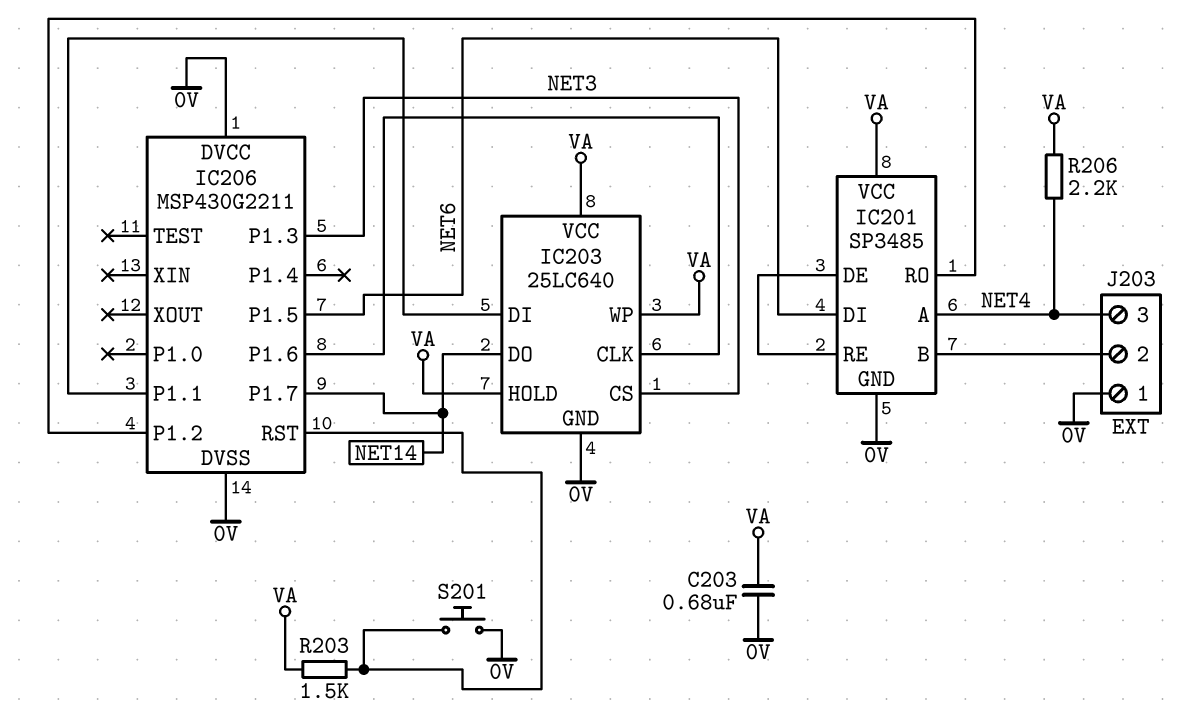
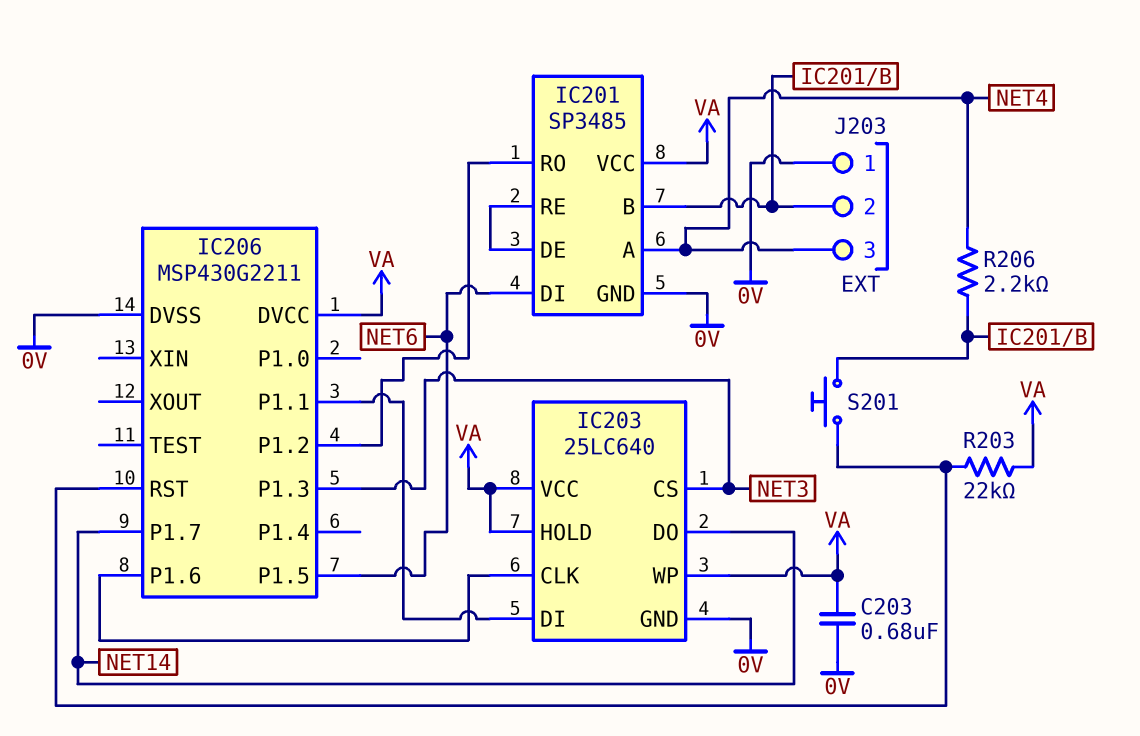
IC206 pin DVCC: 0V -> VA
R203: 1.5k (IC206/RST, VA) -> 22k (IC206/RST, VA)
R206: 2.2k (NET4, VA) -> 2.2k (IC201/B, NET4)
S201: button (0V, IC206/RST) -> button (IC201/B, IC206/RST)

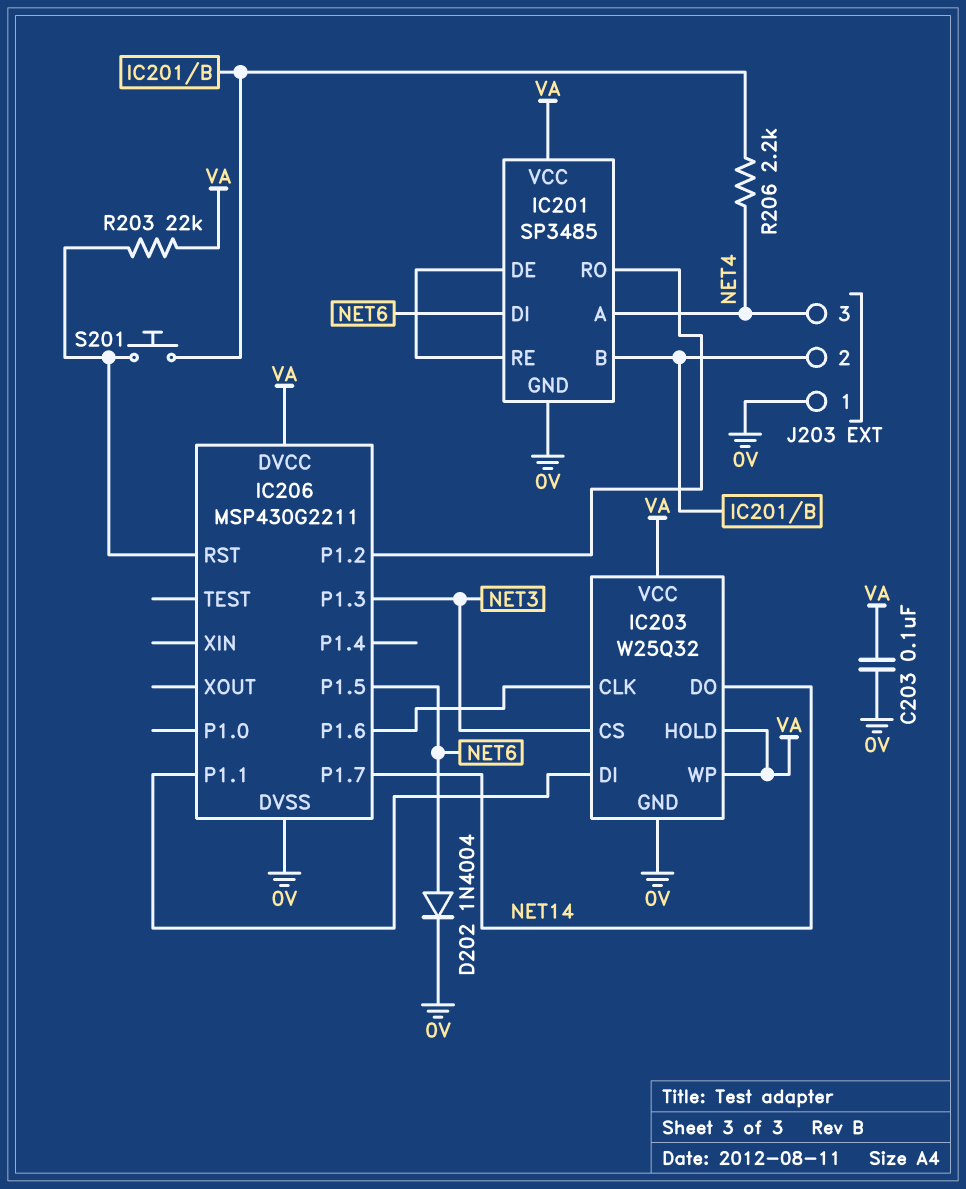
C203: 680nF (0V, VA) -> 100nF (0V, VA)
D202: none -> diode 1N4004 (A NET6, K 0V)
IC203: 25LC640 -> W25Q32

